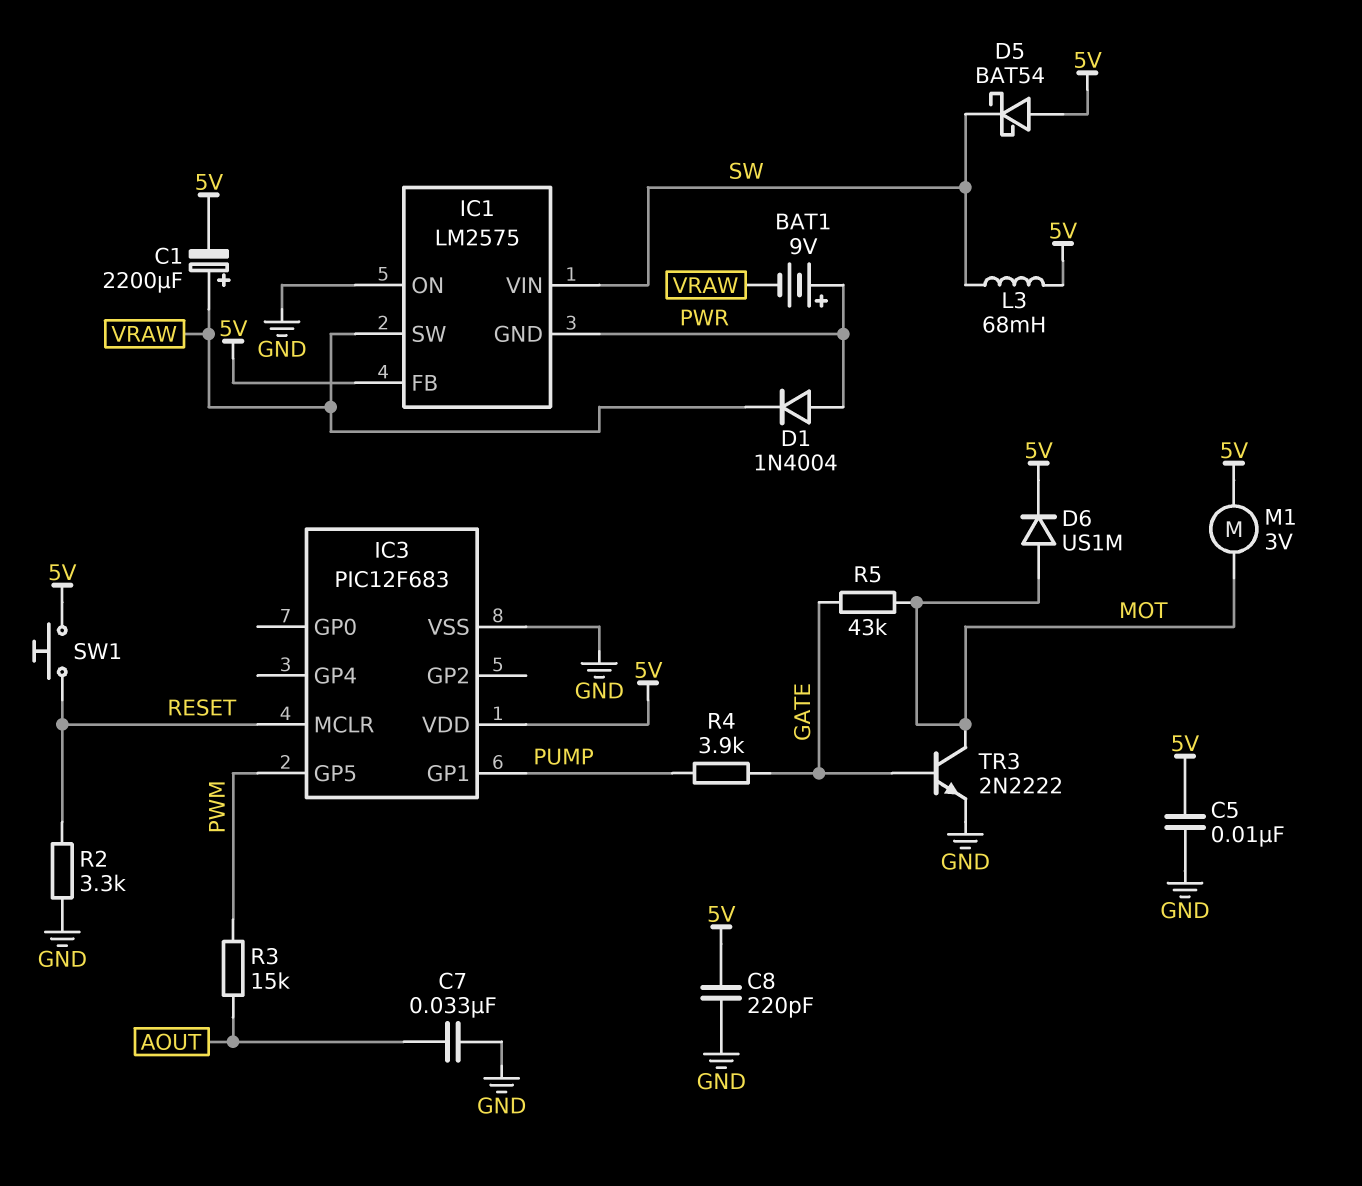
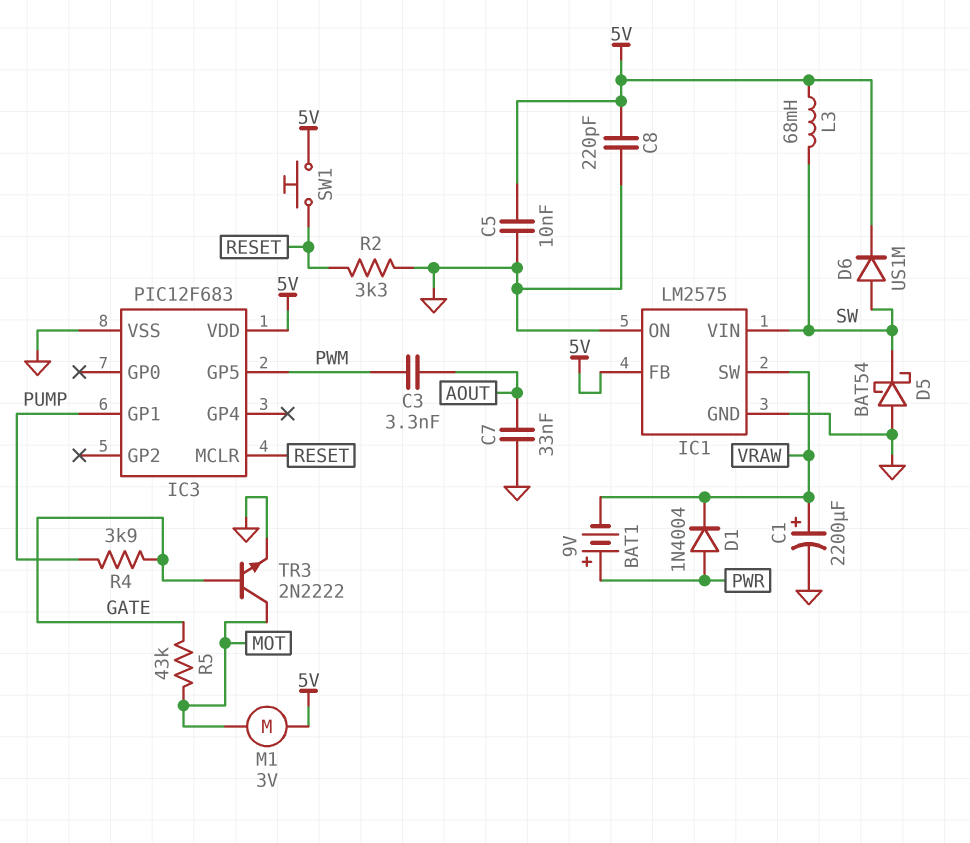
C1: 2200uF (plus VRAW, minus 5V) -> 2200uF (plus VRAW, minus GND)
C3: none -> 3.3nF (AOUT, PWM)
D5: schottky BAT54 (A 5V, K SW) -> schottky BAT54 (A GND, K SW)
D6: diode US1M (A MOT, K 5V) -> diode US1M (A SW, K 5V)
IC1 pin GND: PWR -> GND
R3: 15k (AOUT, PWM) -> none

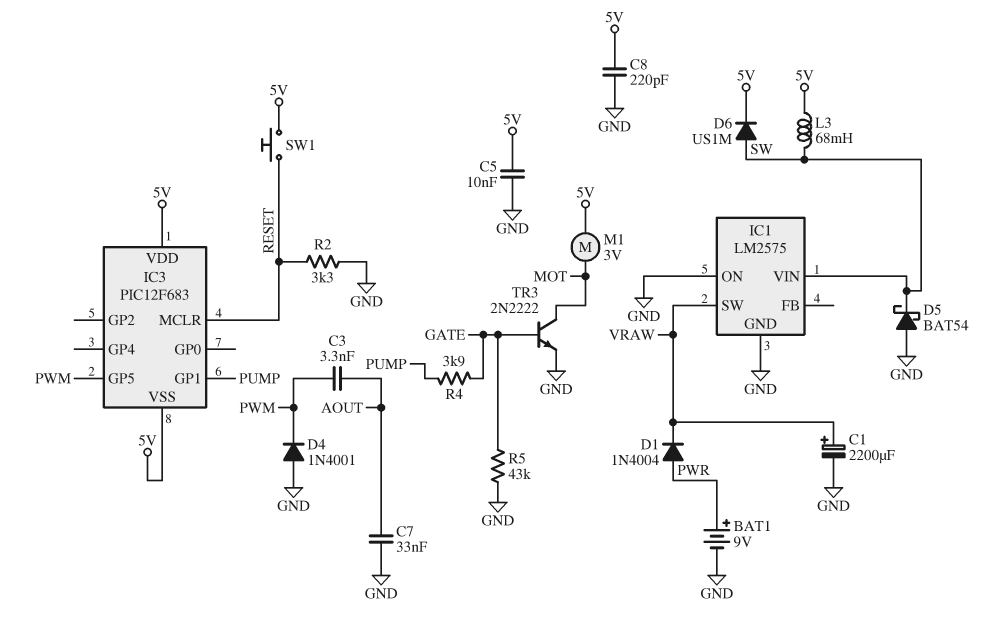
BAT1: 9V (plus PWR, minus VRAW) -> 9V (plus PWR, minus GND)
D4: none -> diode 1N4001 (A GND, K PWM)
IC1 pin FB: 5V -> none
IC3 pin VSS: GND -> 5V
R5: 43k (GATE, MOT) -> 43k (GATE, GND)

